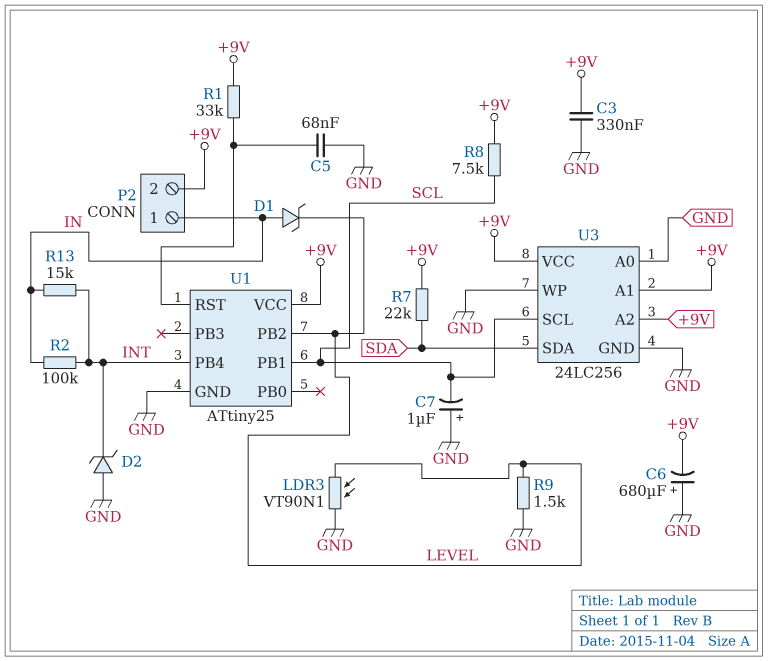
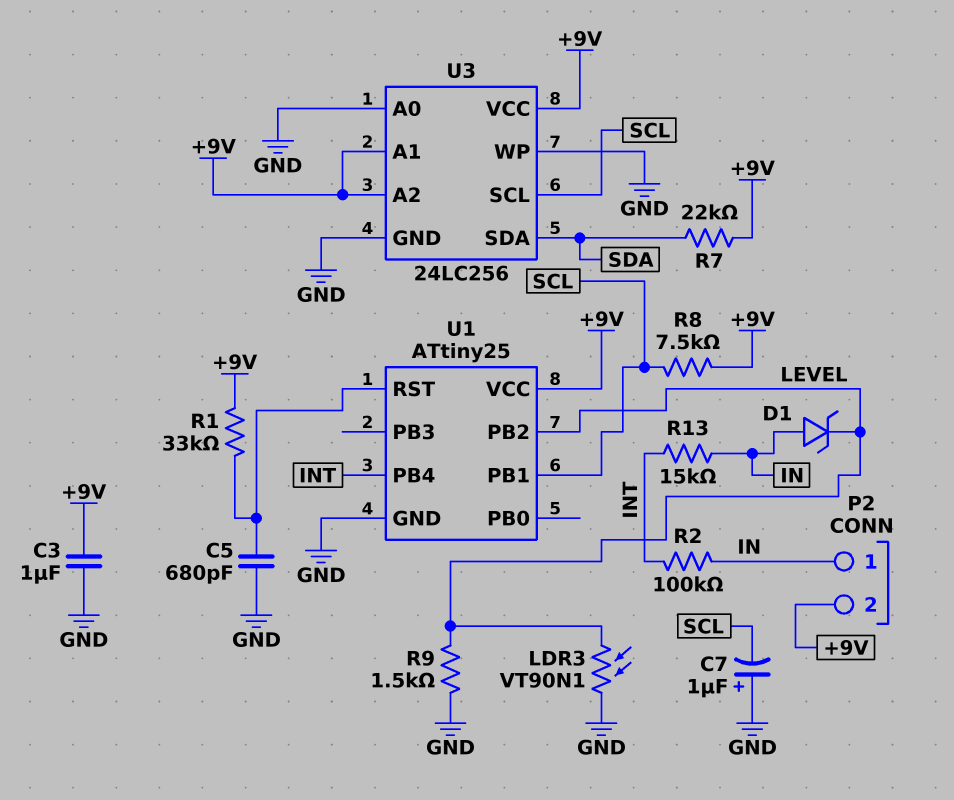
C3: 330nF (+9V, GND) -> 1uF (+9V, GND)
C5: 68nF (GND, U1/RST) -> 680pF (GND, U1/RST)
C6: 680uF (plus GND, minus +9V) -> none
D2: zener (A GND, K INT) -> none

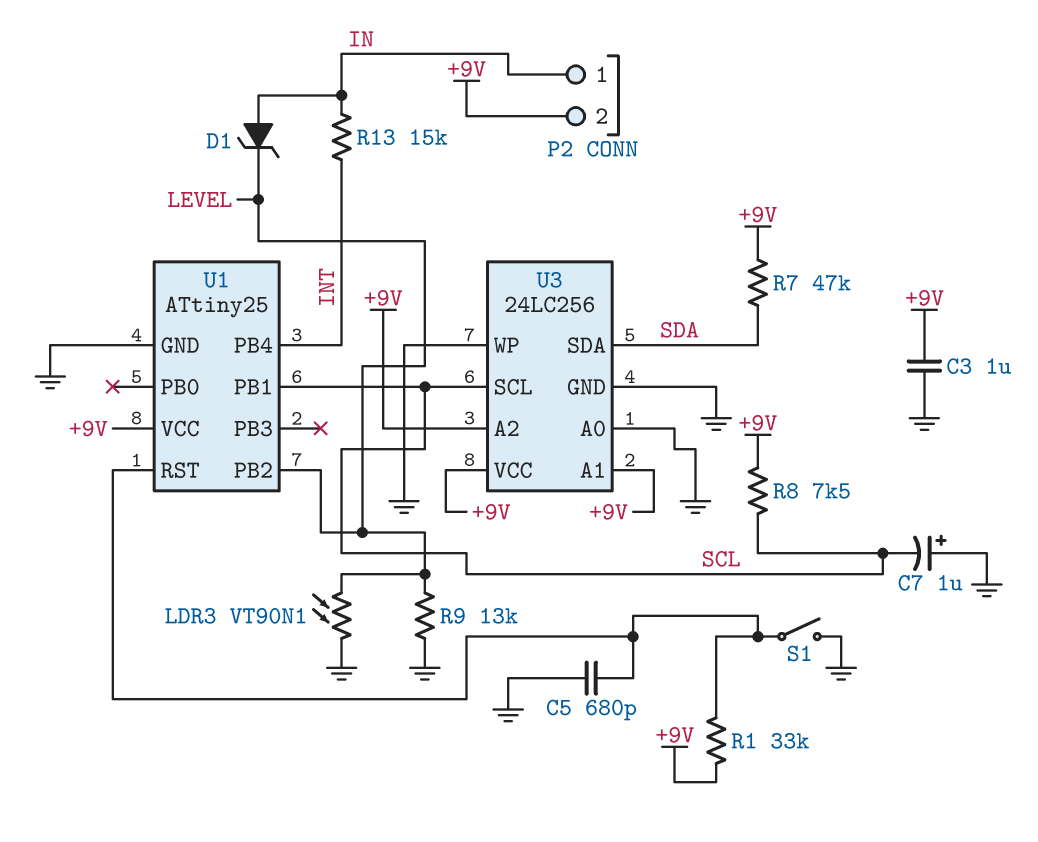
R2: 100k (IN, INT) -> none
R7: 22k (+9V, SDA) -> 47k (+9V, SDA)
R9: 1.5k (GND, LEVEL) -> 13k (GND, LEVEL)
S1: none -> switch (GND, U1/RST)

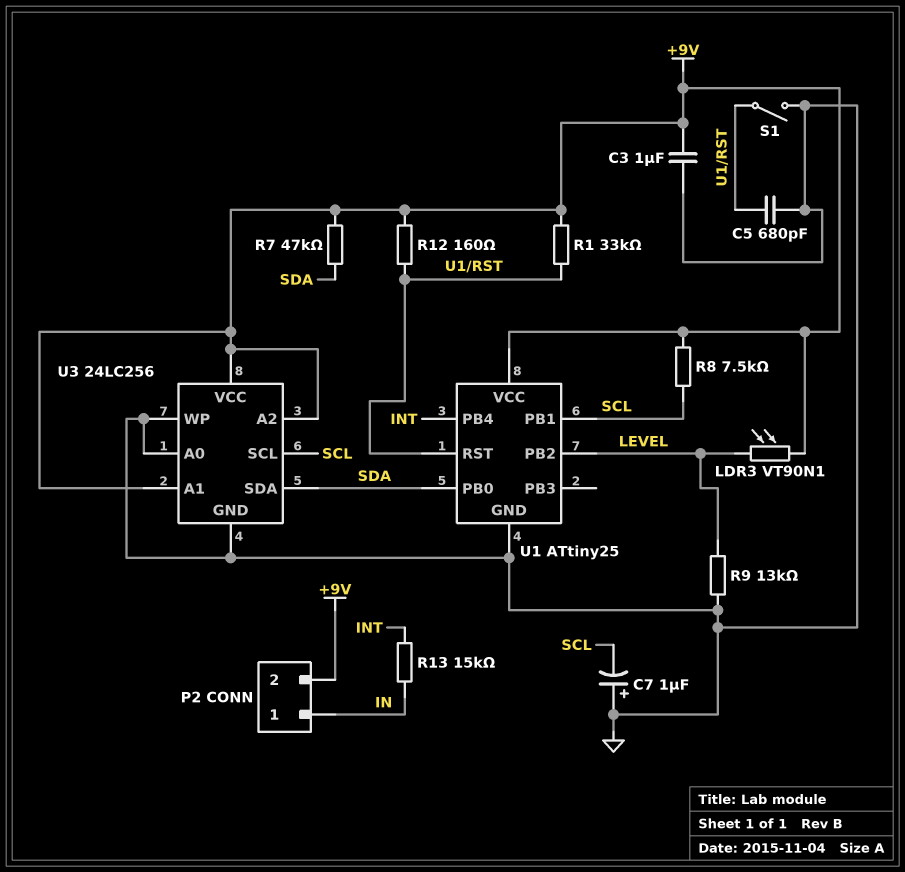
D1: zener (A IN, K LEVEL) -> none
LDR3: VT90N1 (GND, LEVEL) -> VT90N1 (+9V, LEVEL)
R12: none -> 160 (+9V, U1/RST)
U1 pin PB0: none -> SDA

